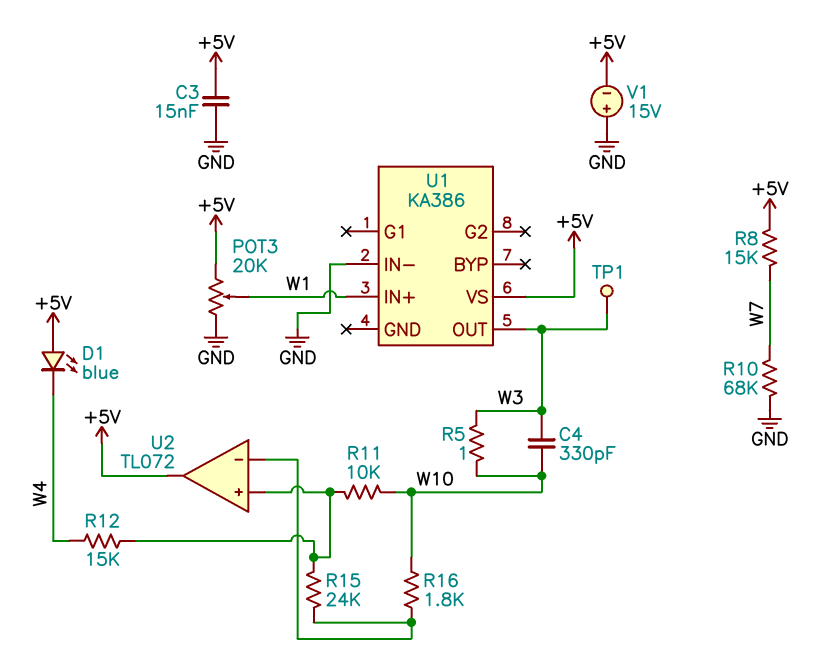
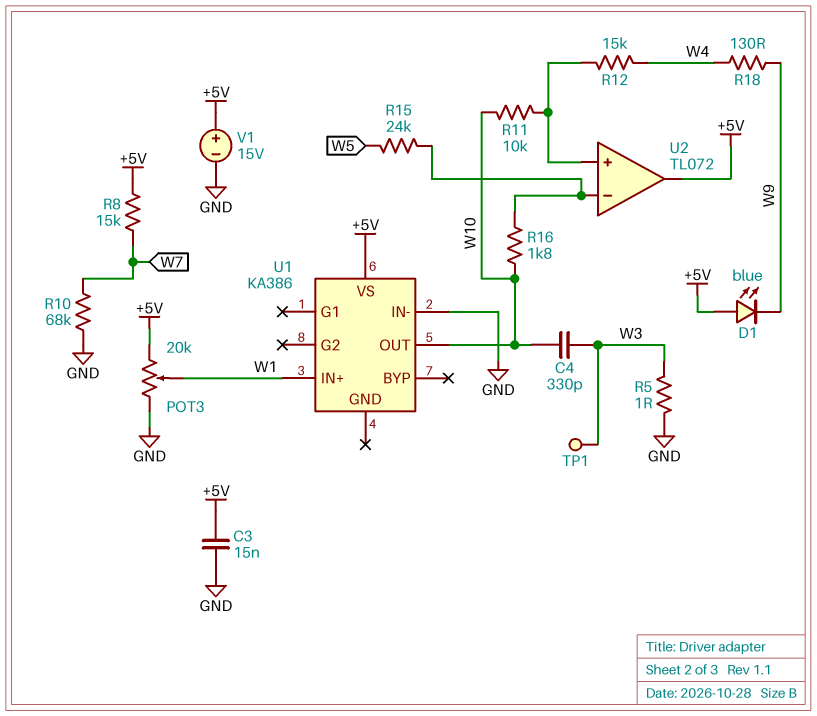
D1: LED blue (A +5V, K W4) -> LED blue (A +5V, K W9)
R5: 1 (W3, W10) -> 1 (GND, W3)
R15: 24k (U2/in+, U2/in-) -> 24k (U2/in-, W5)
R18: none -> 130 (W4, W9)
U1 pin OUT: W3 -> W10
V1: 15V (plus GND, minus +5V) -> 15V (plus +5V, minus GND)

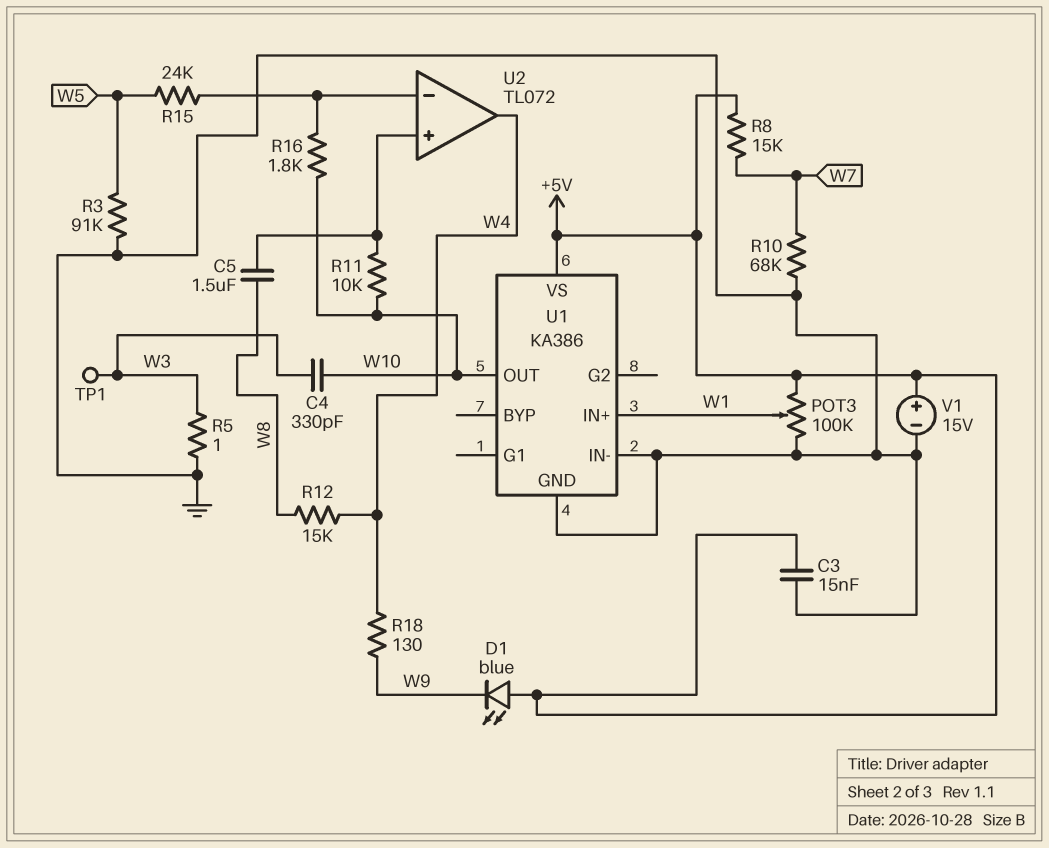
C5: none -> 1.5uF (U2/in+, W8)
POT3: 20k (+5V, GND, wiper W1) -> 100k (+5V, GND, wiper W1)
R3: none -> 91k (GND, W5)
R12: 15k (U2/in+, W4) -> 15k (W4, W8)
U1 pin GND: none -> GND
U2 pin out: +5V -> W4

